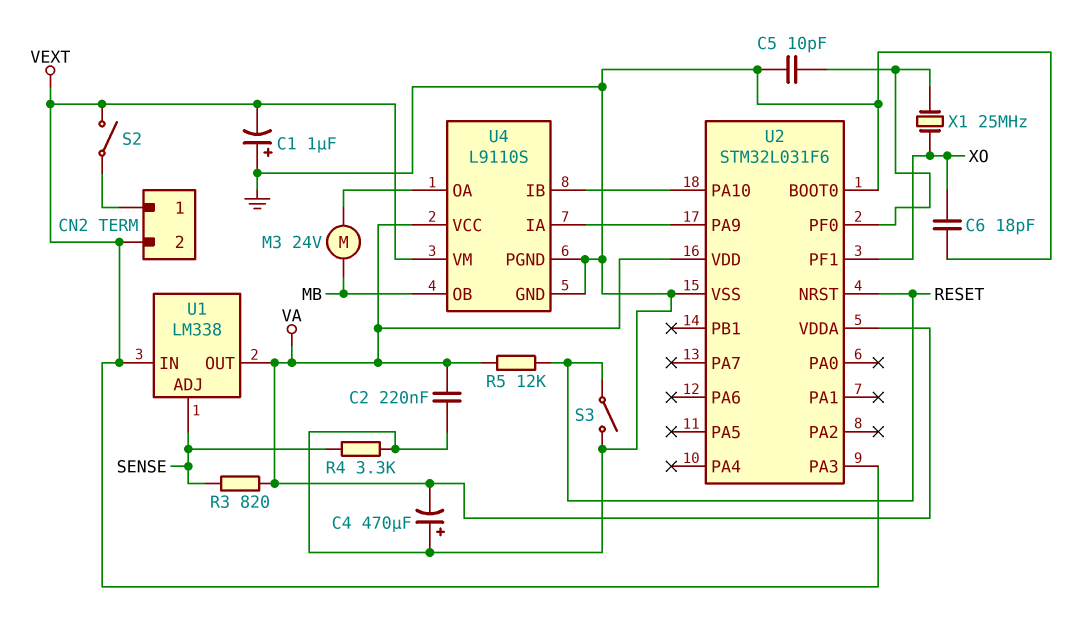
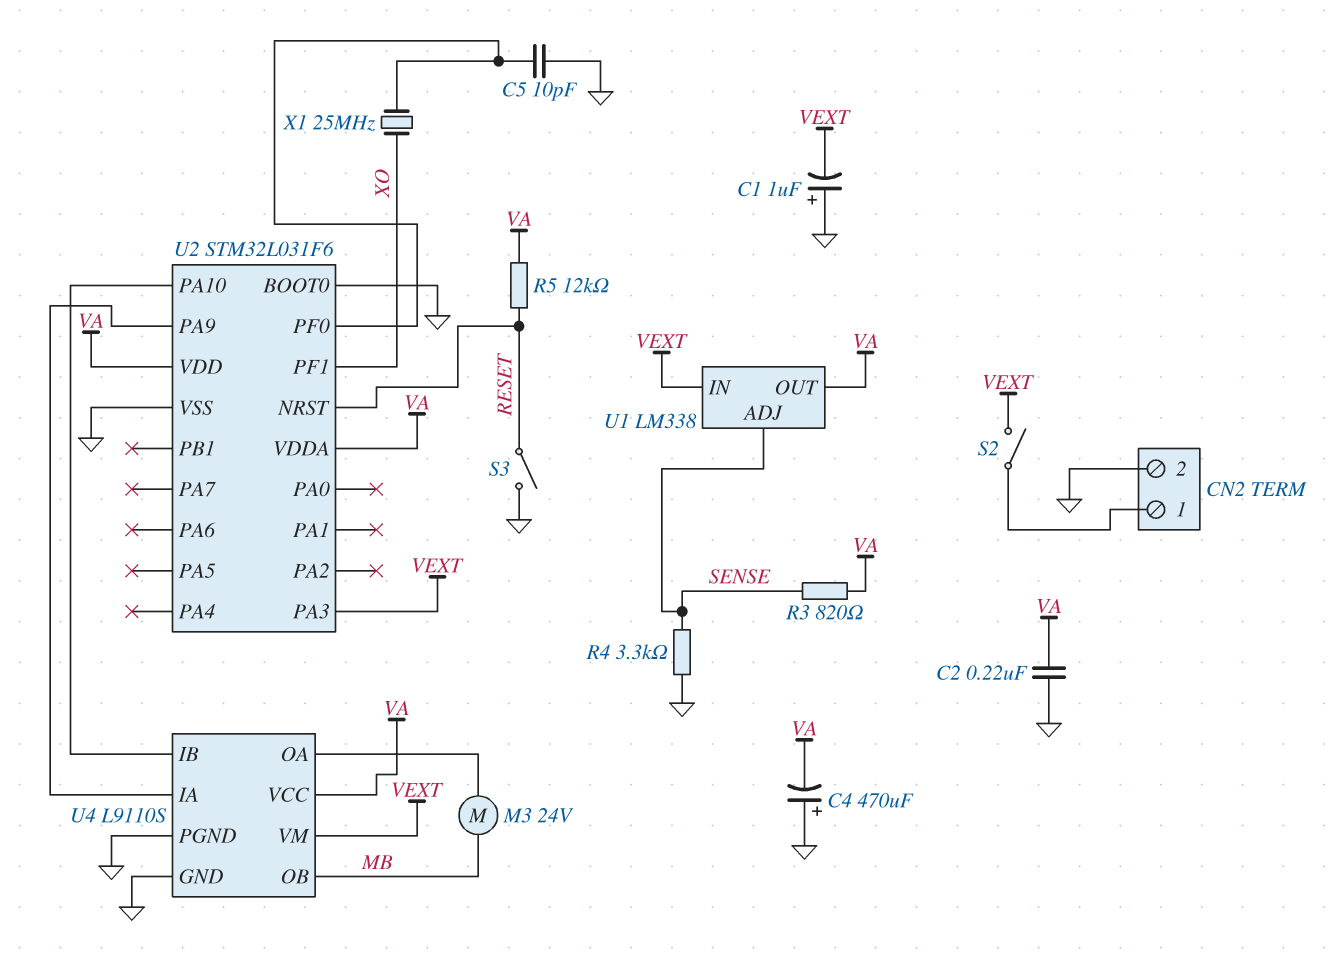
C6: 18pF (GND, XO) -> none
CN2 pin 2: VEXT -> GND

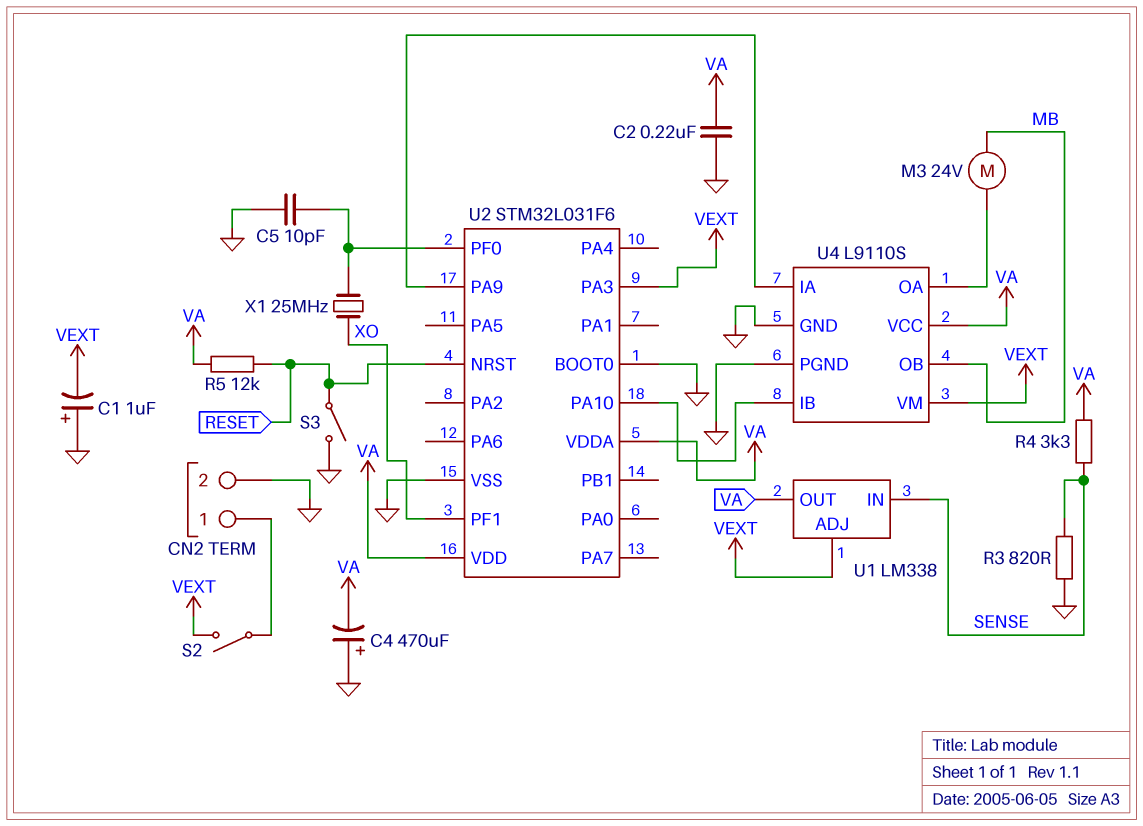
R3: 820 (SENSE, VA) -> 820 (GND, SENSE)
R4: 3.3k (GND, SENSE) -> 3.3k (SENSE, VA)
U1 pin ADJ: SENSE -> VEXT
U1 pin IN: VEXT -> SENSE

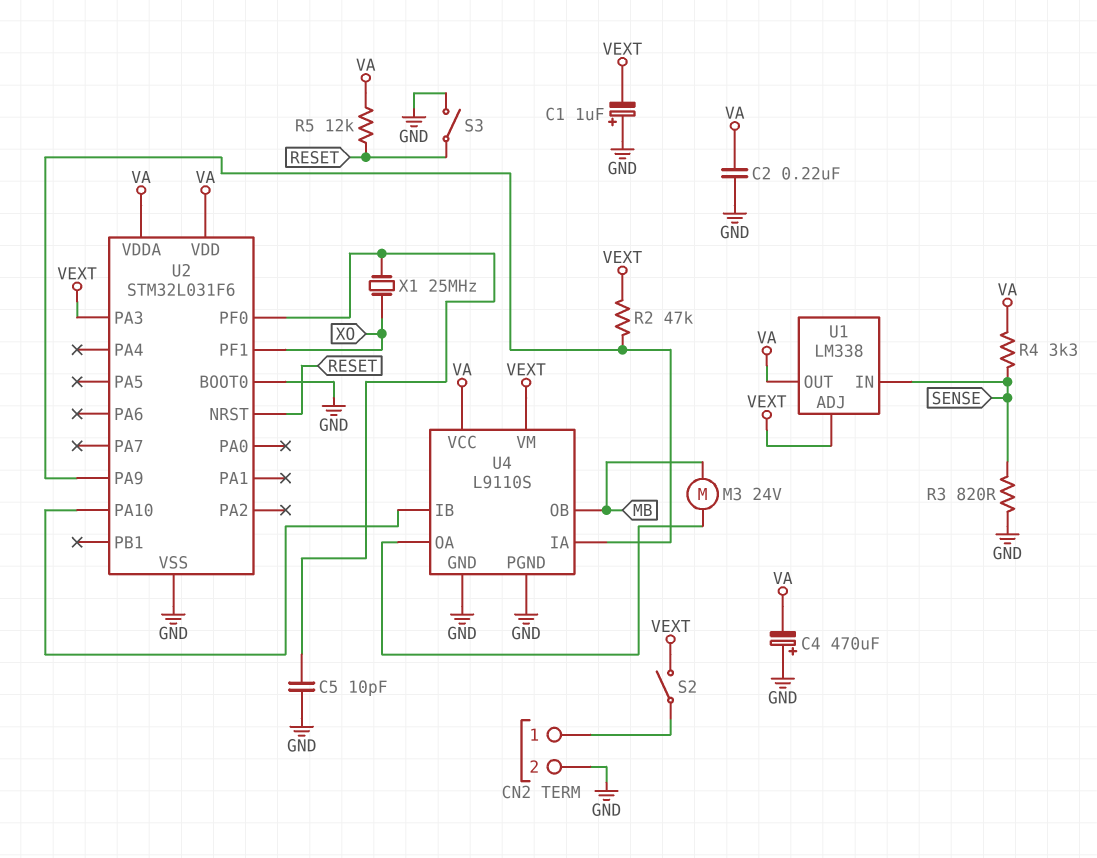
R2: none -> 47k (U2/PA9, VEXT)

